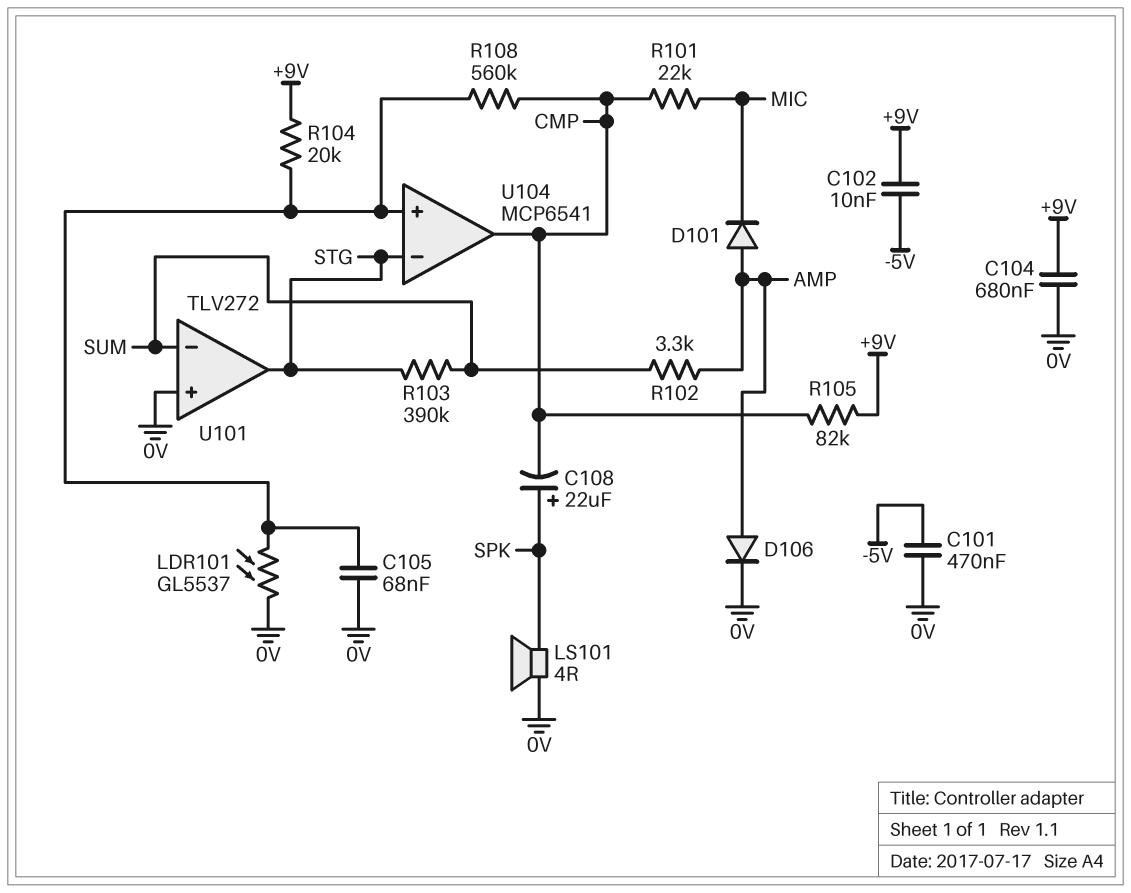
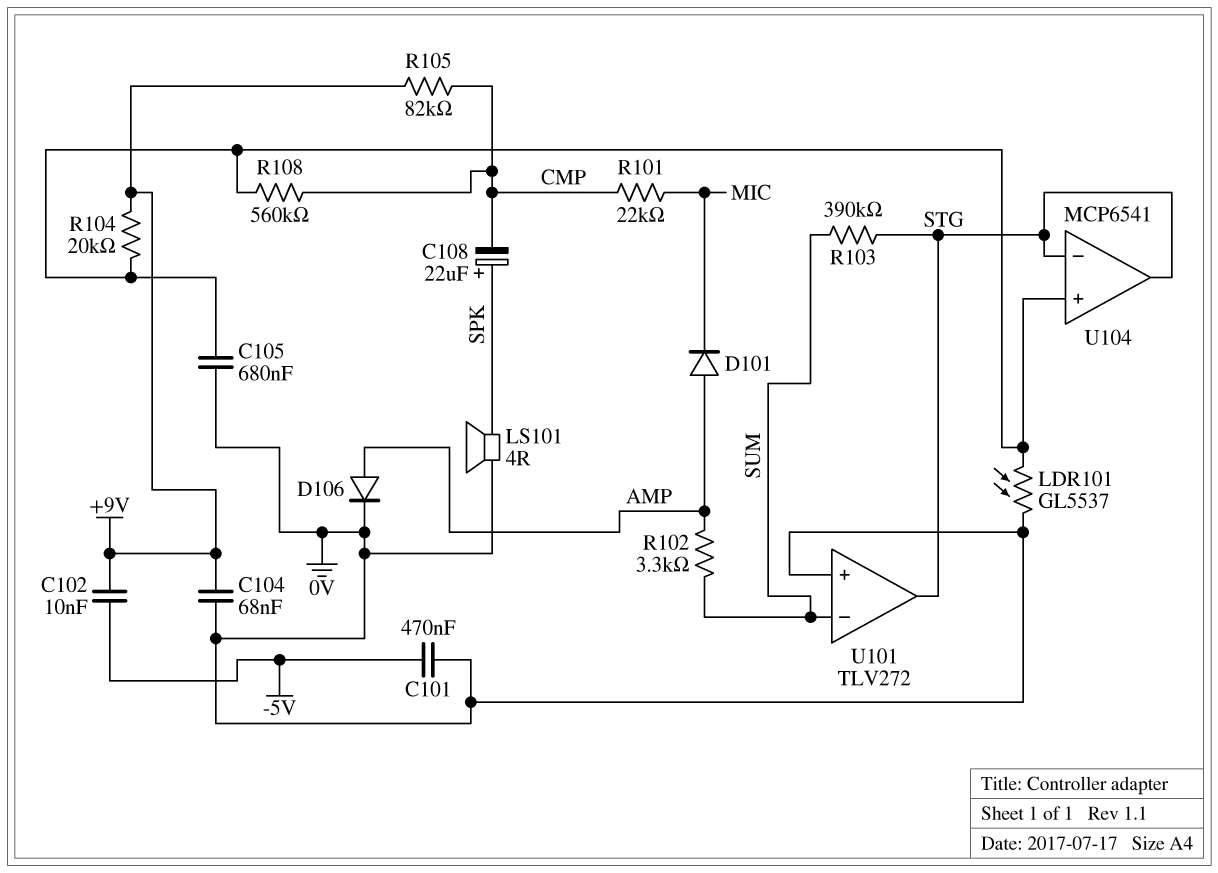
C104: 680nF (+9V, 0V) -> 68nF (+9V, 0V)
C105: 68nF (0V, U104/in+) -> 680nF (0V, U104/in+)
U104 pin out: CMP -> STG

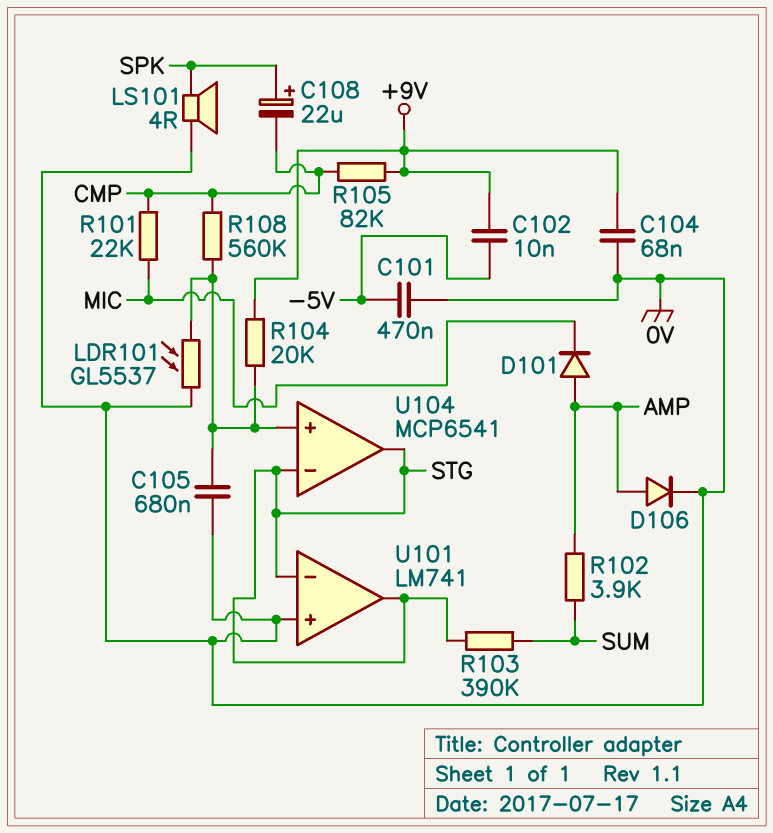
R102: 3.3k (AMP, SUM) -> 3.9k (AMP, SUM)
U101: TLV272 -> LM741
U101 pin in-: SUM -> STG

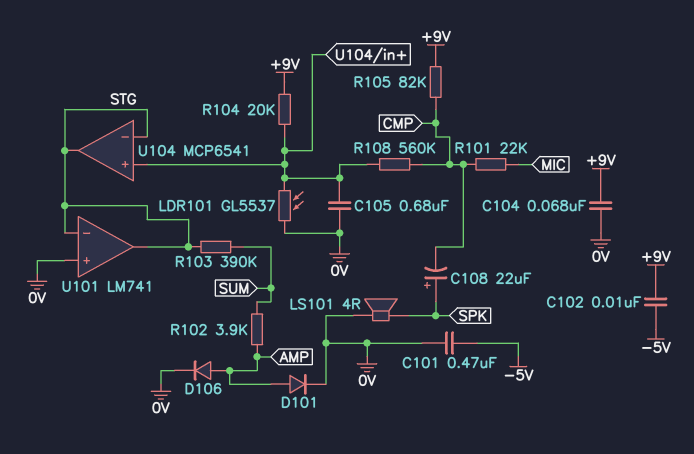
D101: diode (A AMP, K MIC) -> diode (A AMP, K 0V)

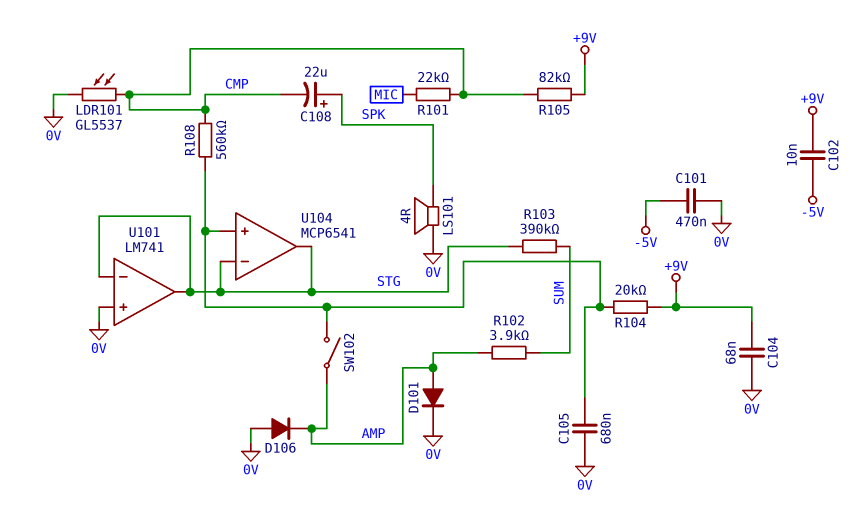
D106: diode (A AMP, K 0V) -> diode (A 0V, K AMP)
LDR101: GL5537 (0V, U104/in+) -> GL5537 (0V, CMP)
SW102: none -> switch (AMP, U104/in+)

